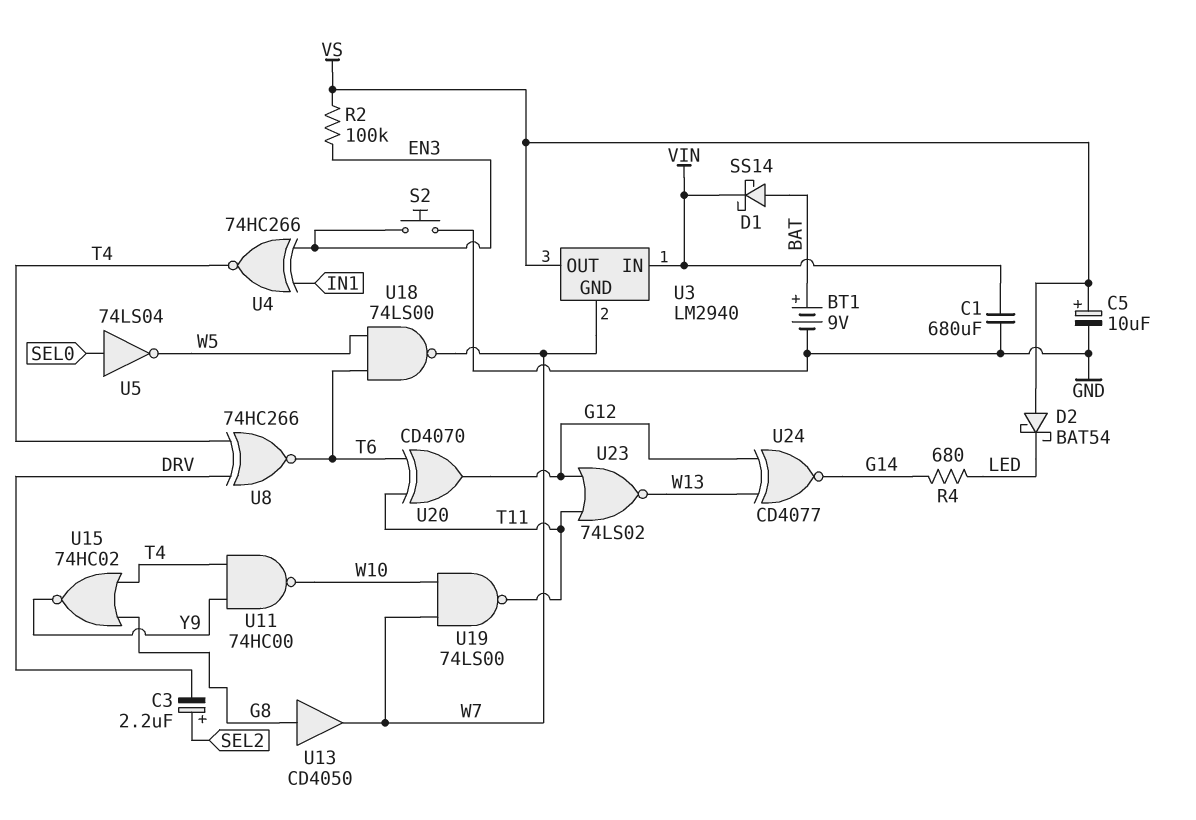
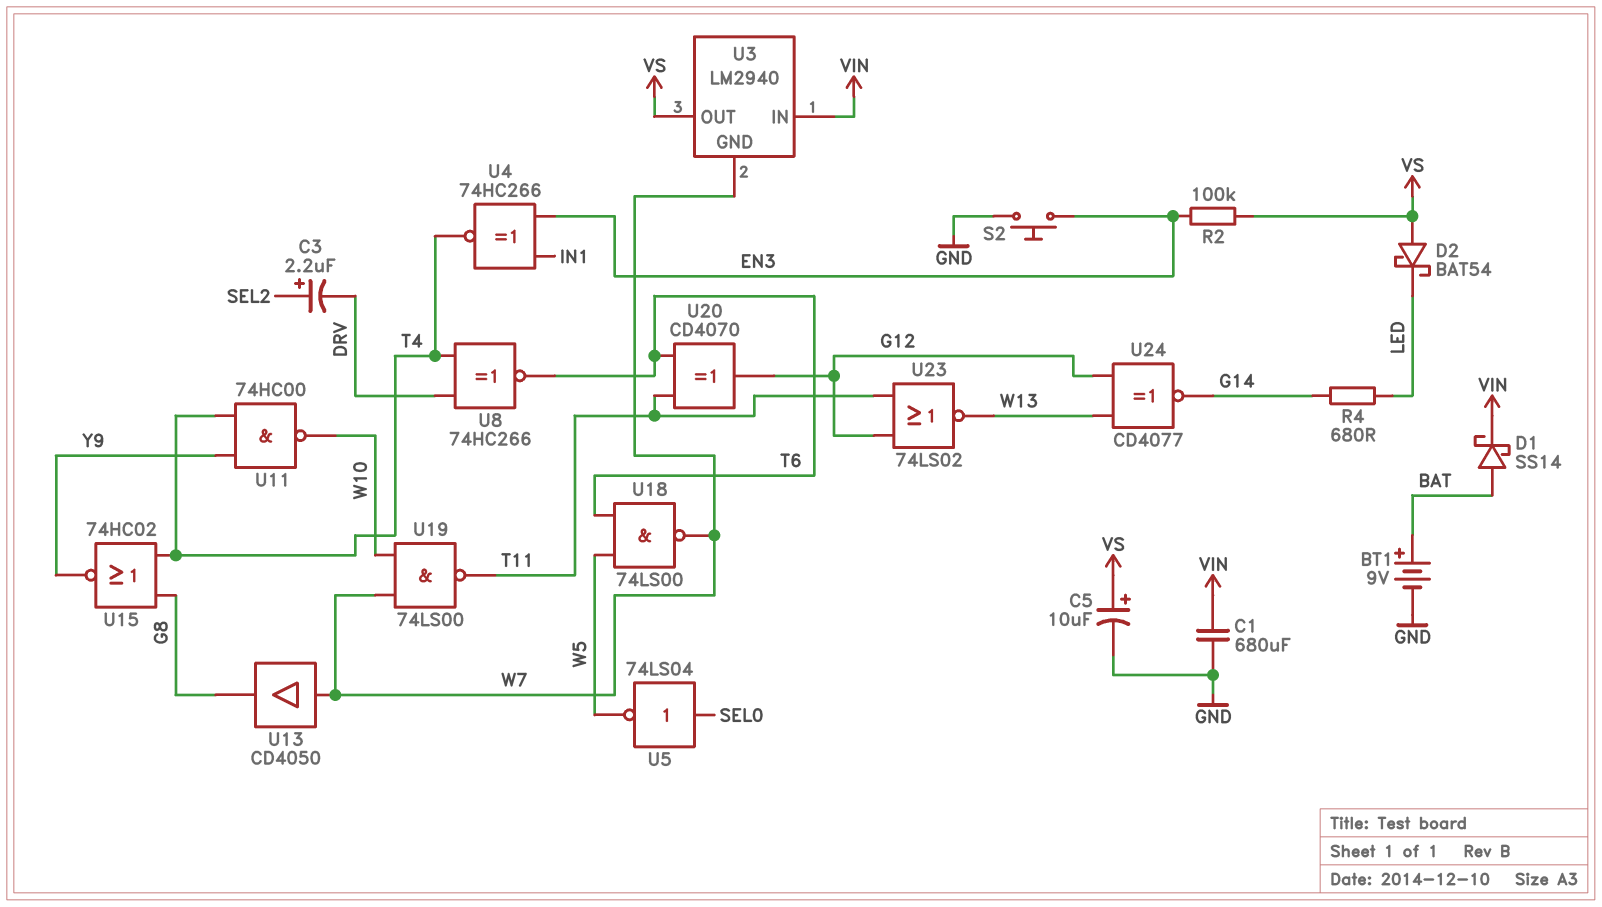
U13: buffer CD4050 (in G8, out W7) -> buffer CD4050 (in W7, out G8)

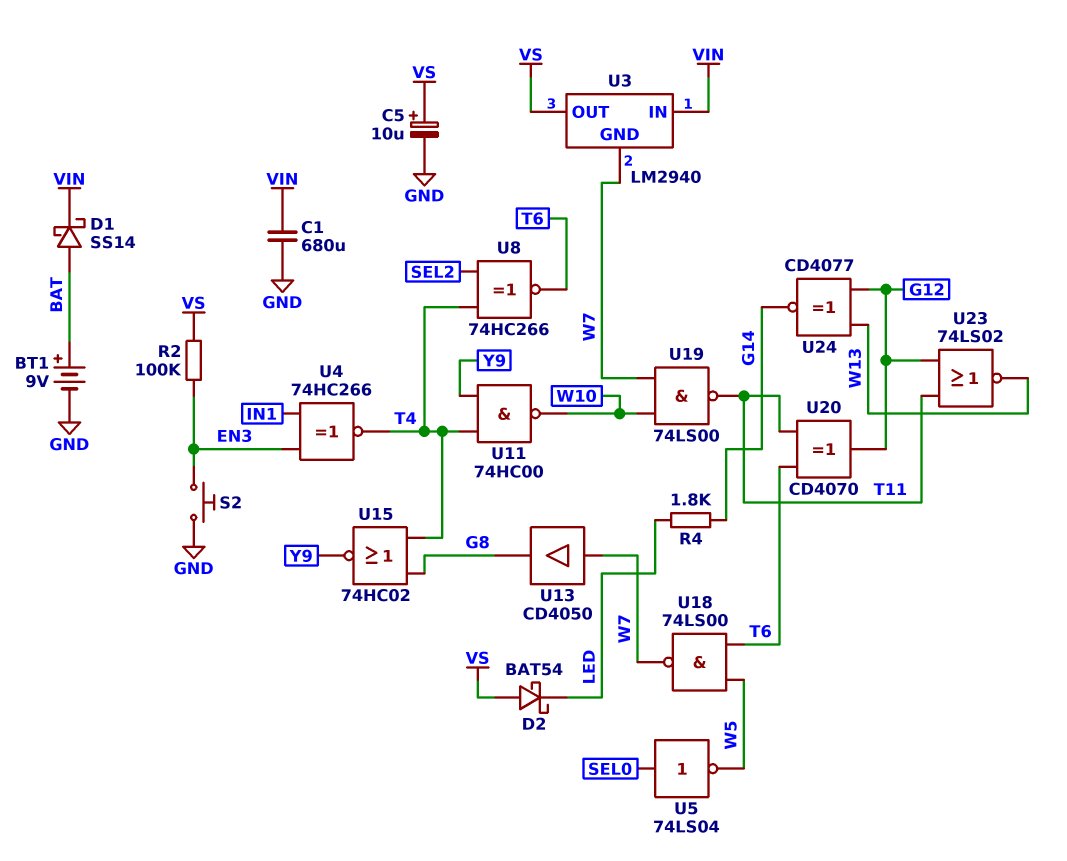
C3: 2.2uF (plus SEL2, minus DRV) -> none
R4: 680 (G14, LED) -> 1.8k (G14, LED)
U8: XNOR 74HC266 (in DRV, in T4, out T6) -> XNOR 74HC266 (in SEL2, in T4, out T6)

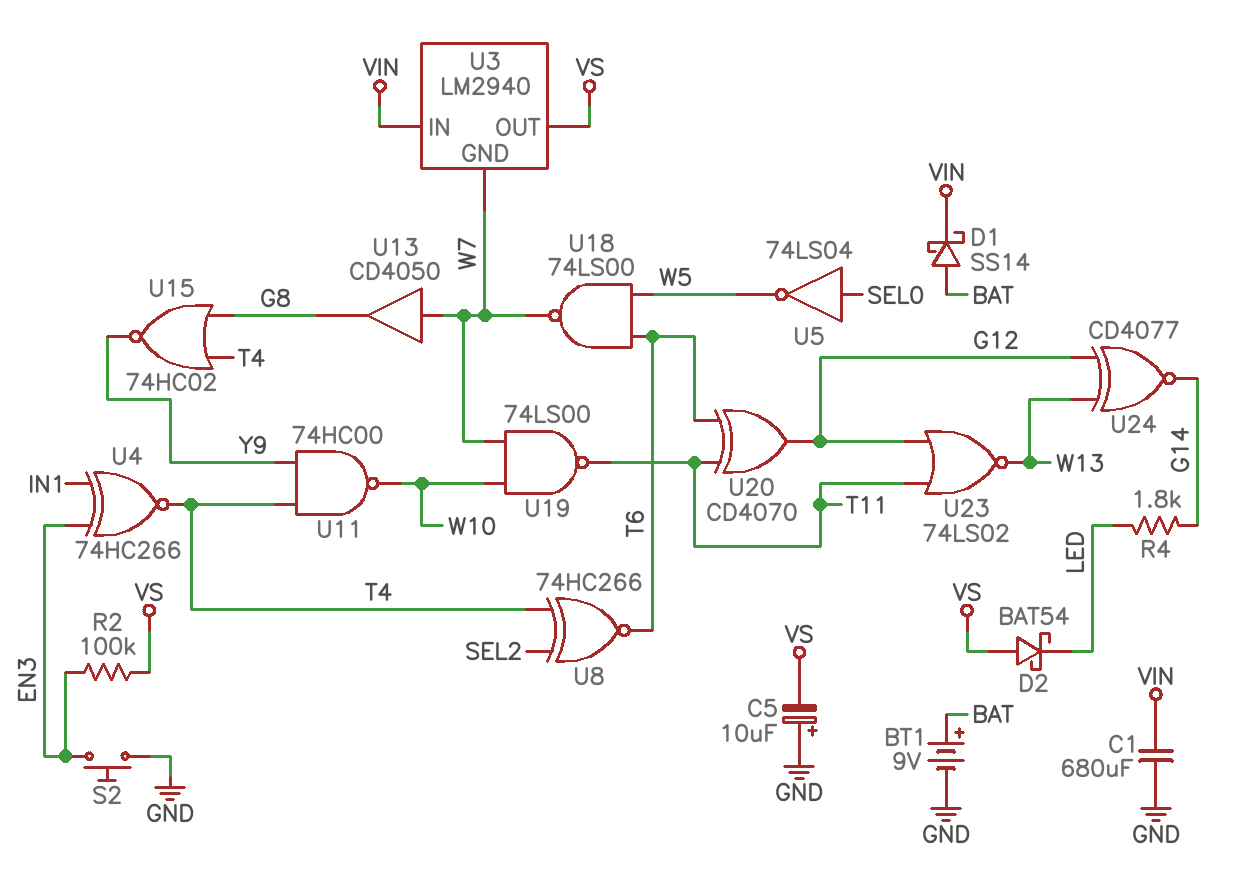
C5: 10uF (plus VS, minus GND) -> 10uF (plus GND, minus VS)

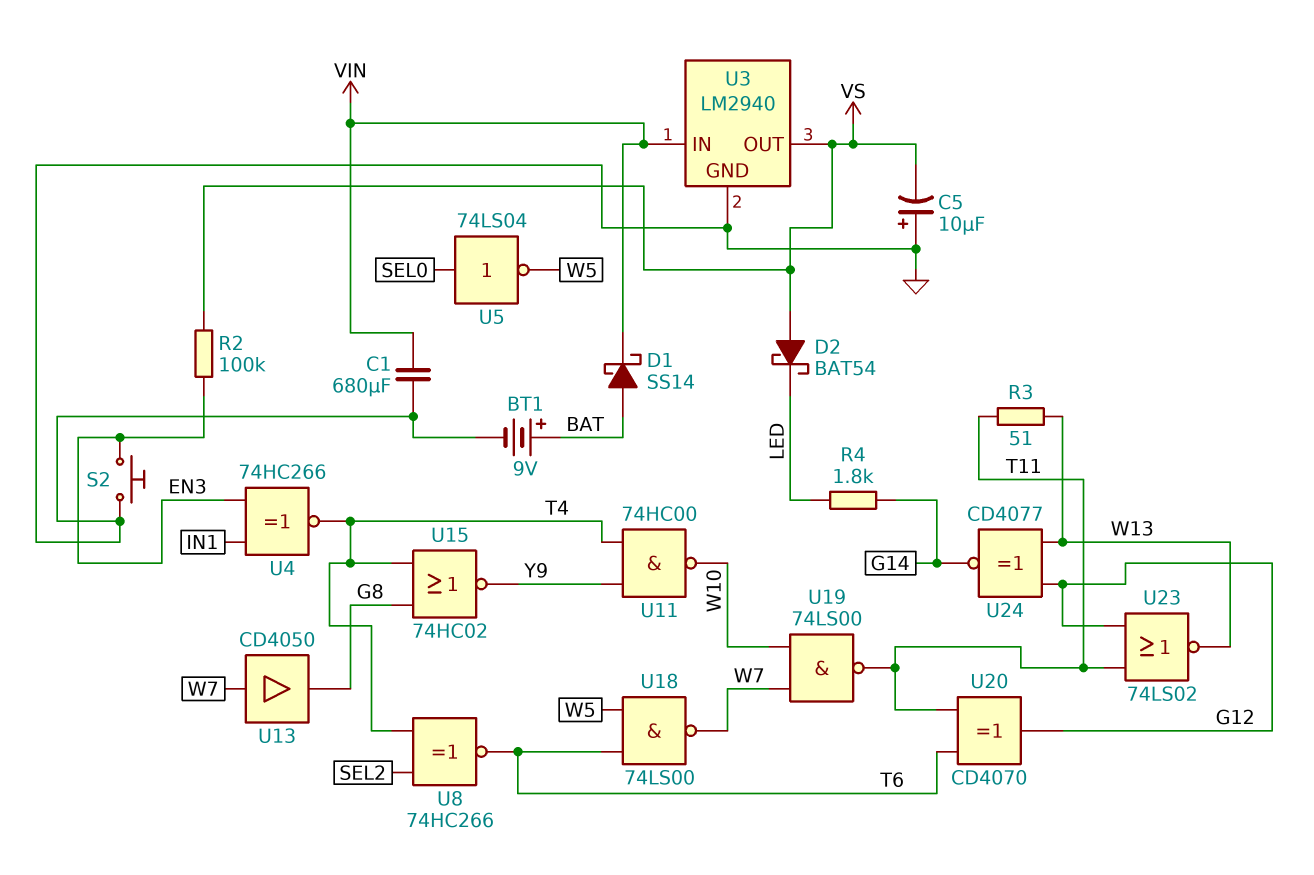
R3: none -> 51 (T11, W13)
U3 pin GND: W7 -> GND

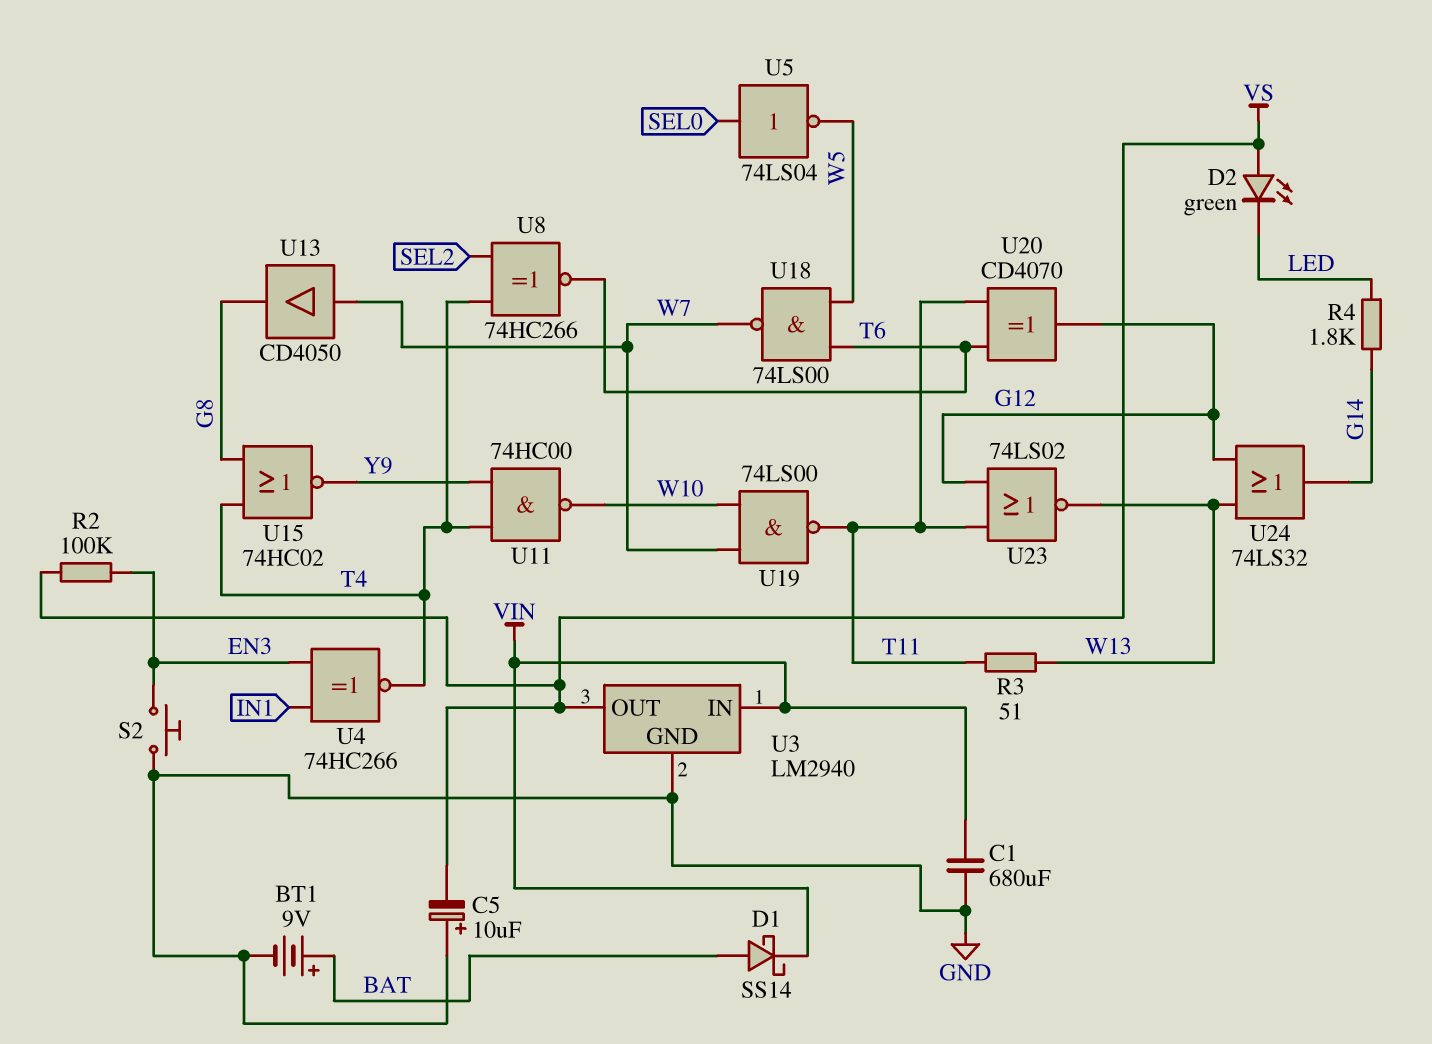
D2: schottky BAT54 (A VS, K LED) -> LED green (A VS, K LED)
U24: XNOR CD4077 (in G12, in W13, out G14) -> OR 74LS32 (in G12, in W13, out G14)

